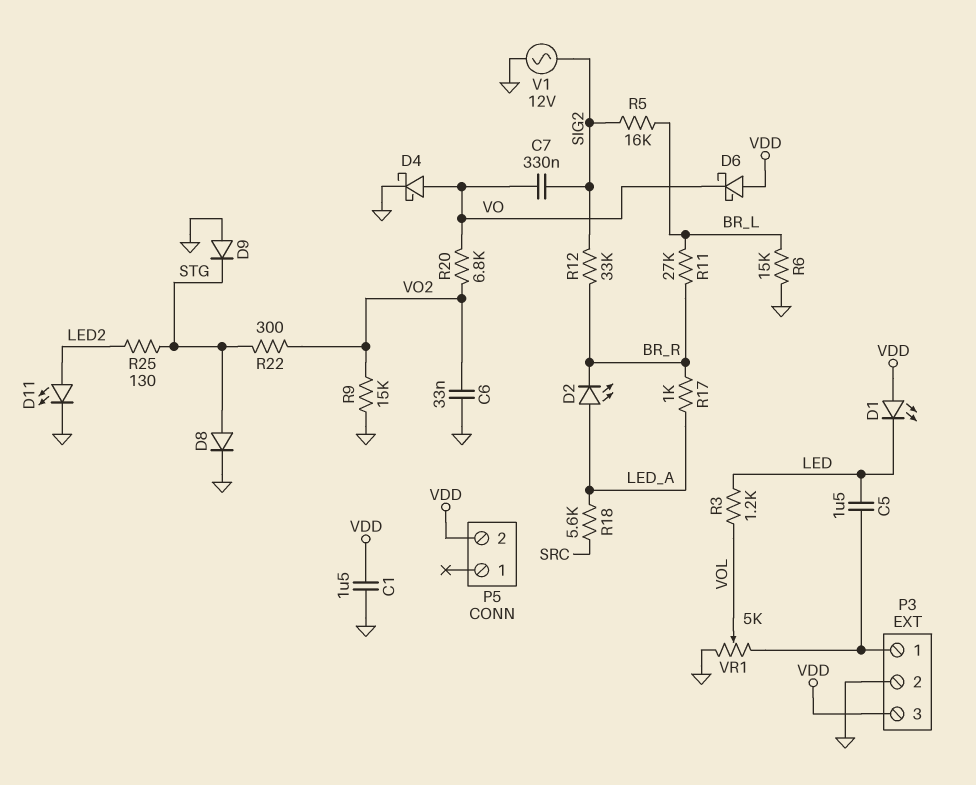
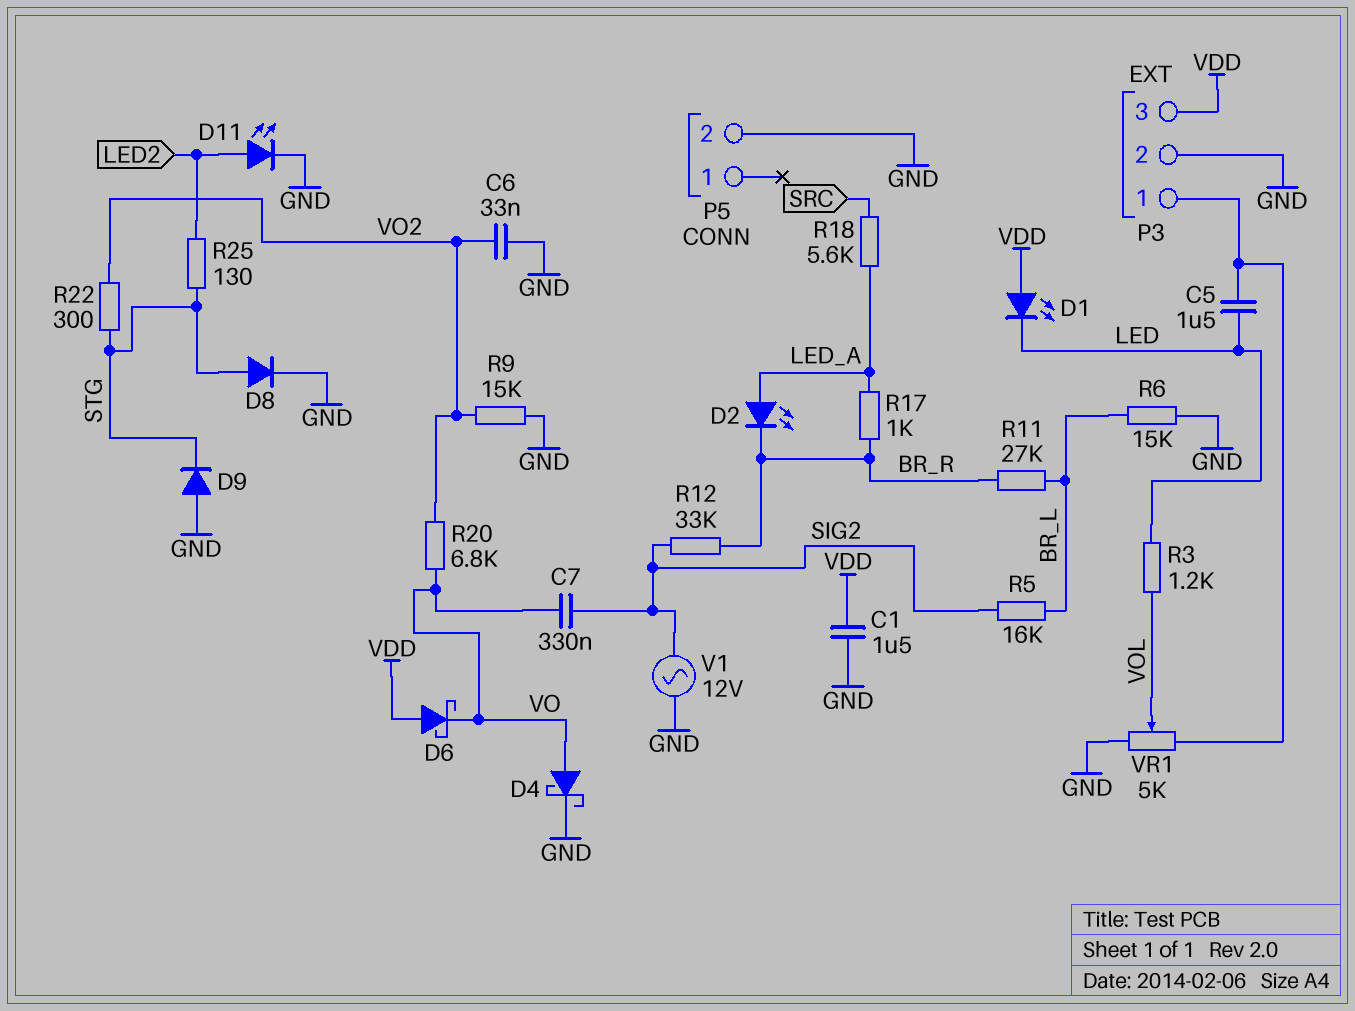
P5 pin 2: VDD -> GND

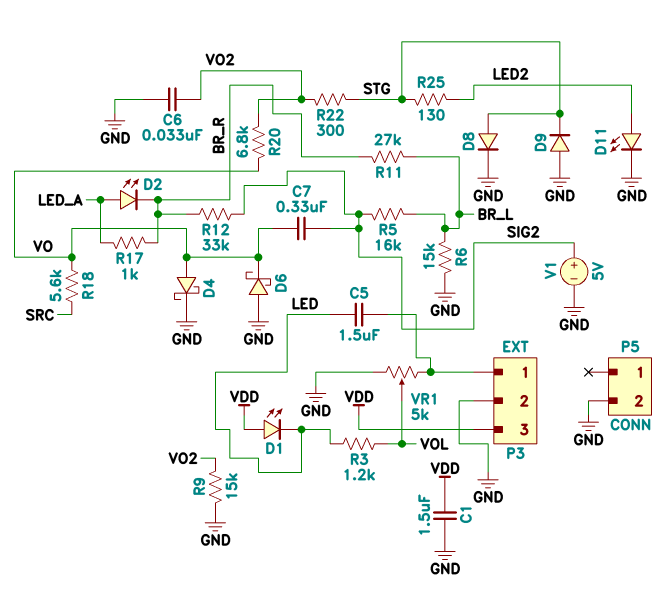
D6: schottky (A VDD, K VO) -> schottky (A GND, K VO)
R18: 5.6k (LED_A, SRC) -> 5.6k (SRC, VO)
V1: AC 12V (GND, SIG2) -> 5V (plus SIG2, minus GND)

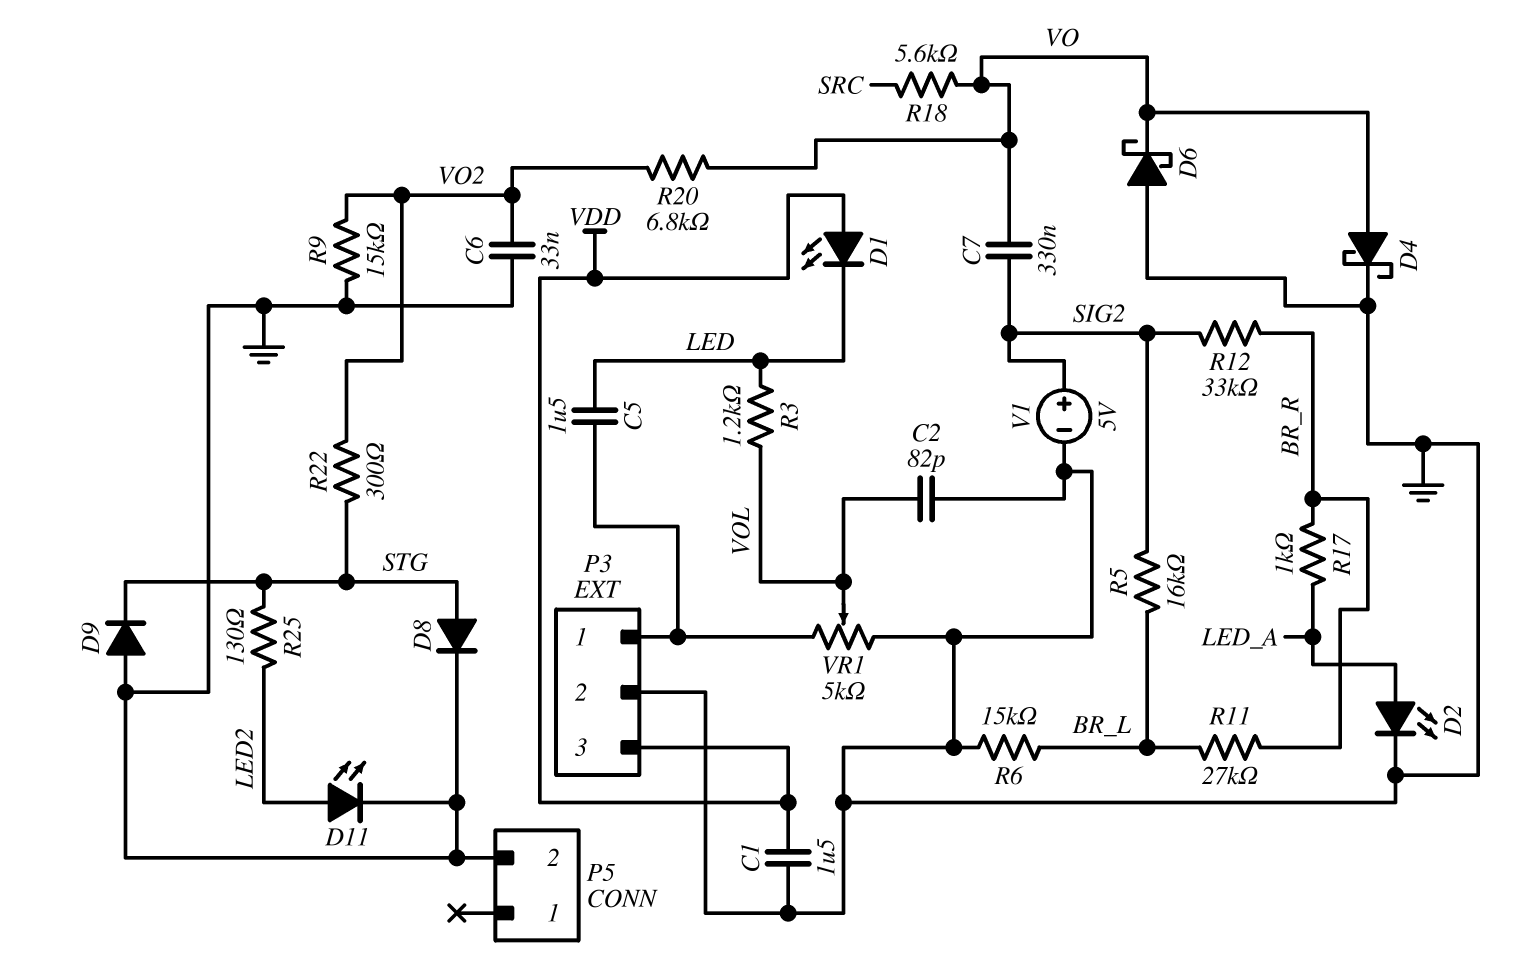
C2: none -> 82pF (GND, VOL)
D2: LED (A LED_A, K BR_R) -> LED (A LED_A, K GND)

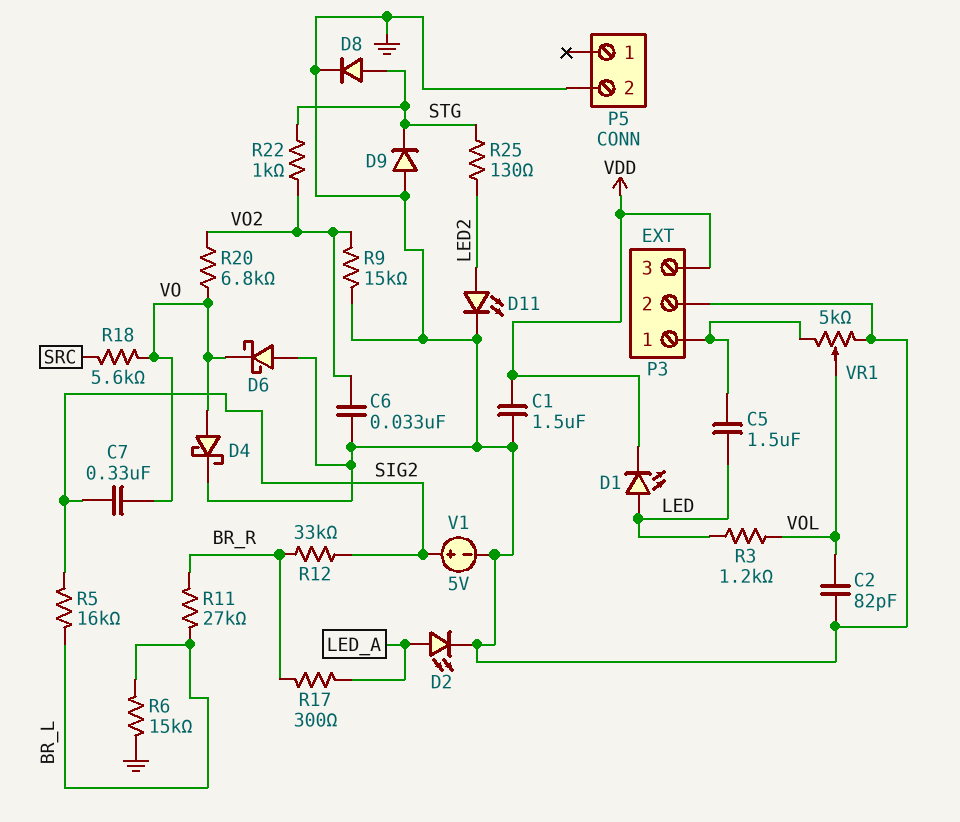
D1: LED (A VDD, K LED) -> LED (A LED, K VDD)
R17: 1k (BR_R, LED_A) -> 300 (BR_R, LED_A)
R22: 300 (STG, VO2) -> 1k (STG, VO2)

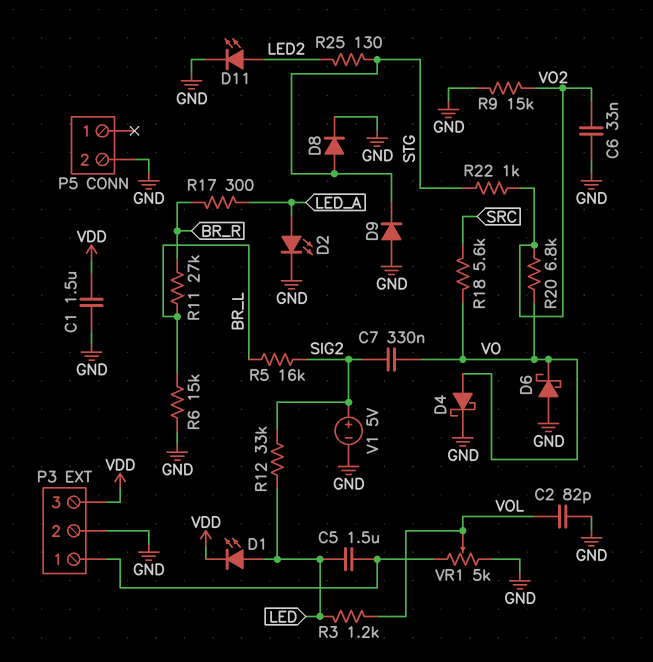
R12: 33k (BR_R, SIG2) -> 33k (LED, SIG2)

